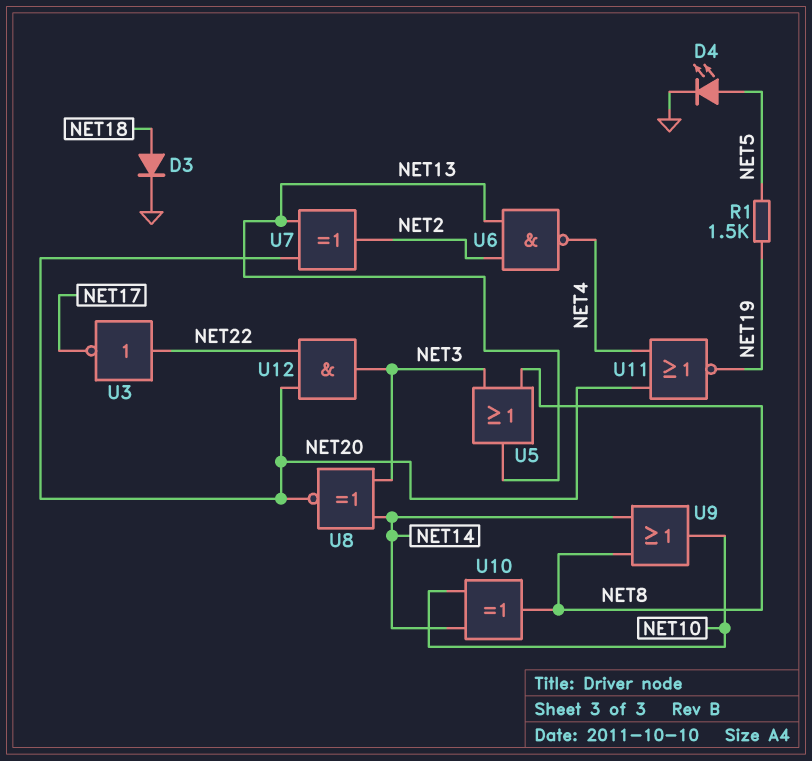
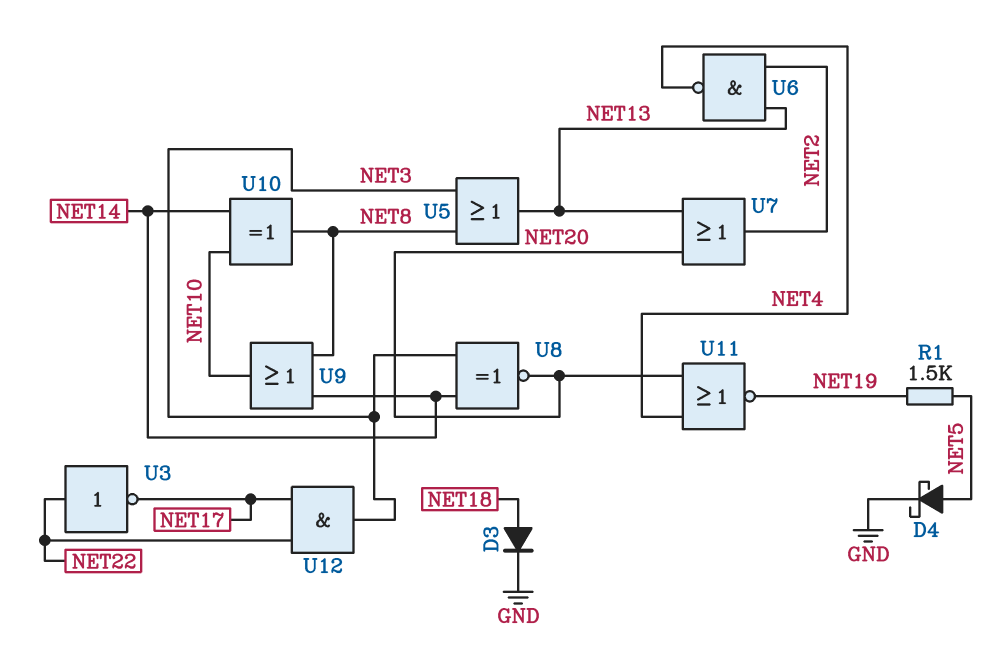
D4: LED (A NET5, K GND) -> schottky (A NET5, K GND)
U7: XOR (in NET13, in NET20, out NET2) -> OR (in NET13, in NET20, out NET2)
U12: AND (in NET20, in NET22, out NET3) -> AND (in NET17, in NET22, out NET3)

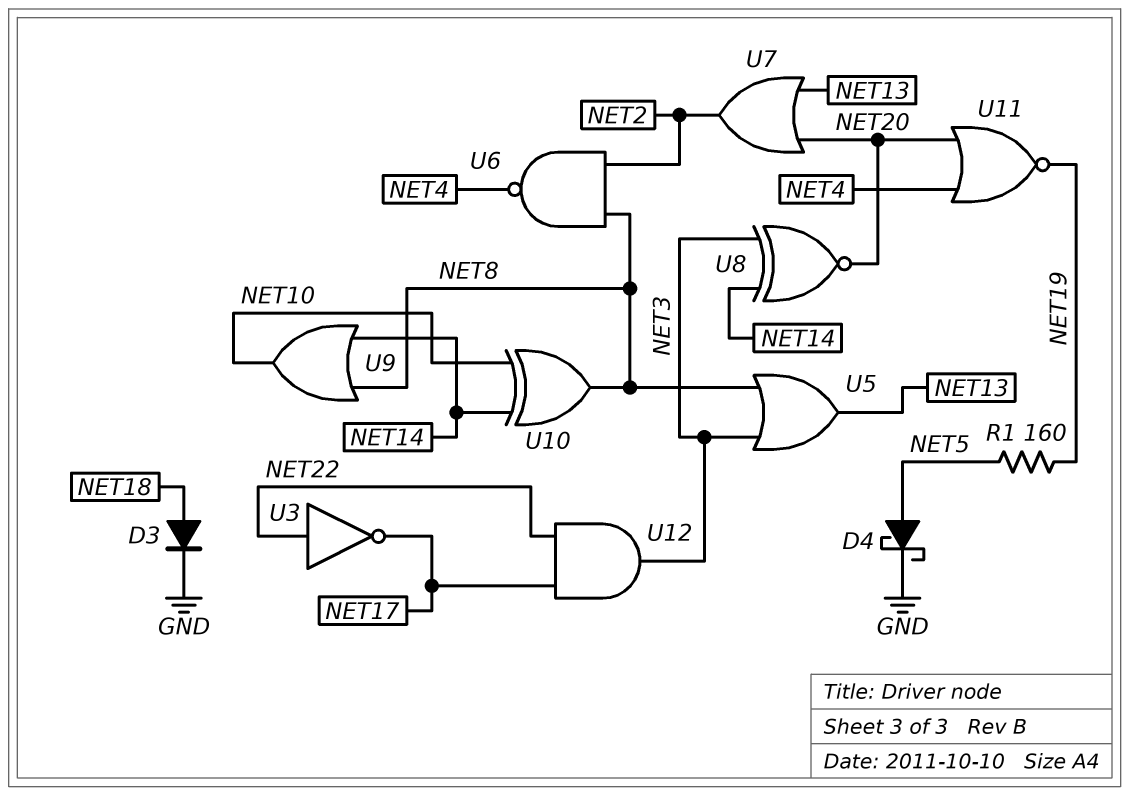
R1: 1.5k (NET5, NET19) -> 160 (NET5, NET19)
U6: NAND (in NET2, in NET13, out NET4) -> NAND (in NET2, in NET8, out NET4)

